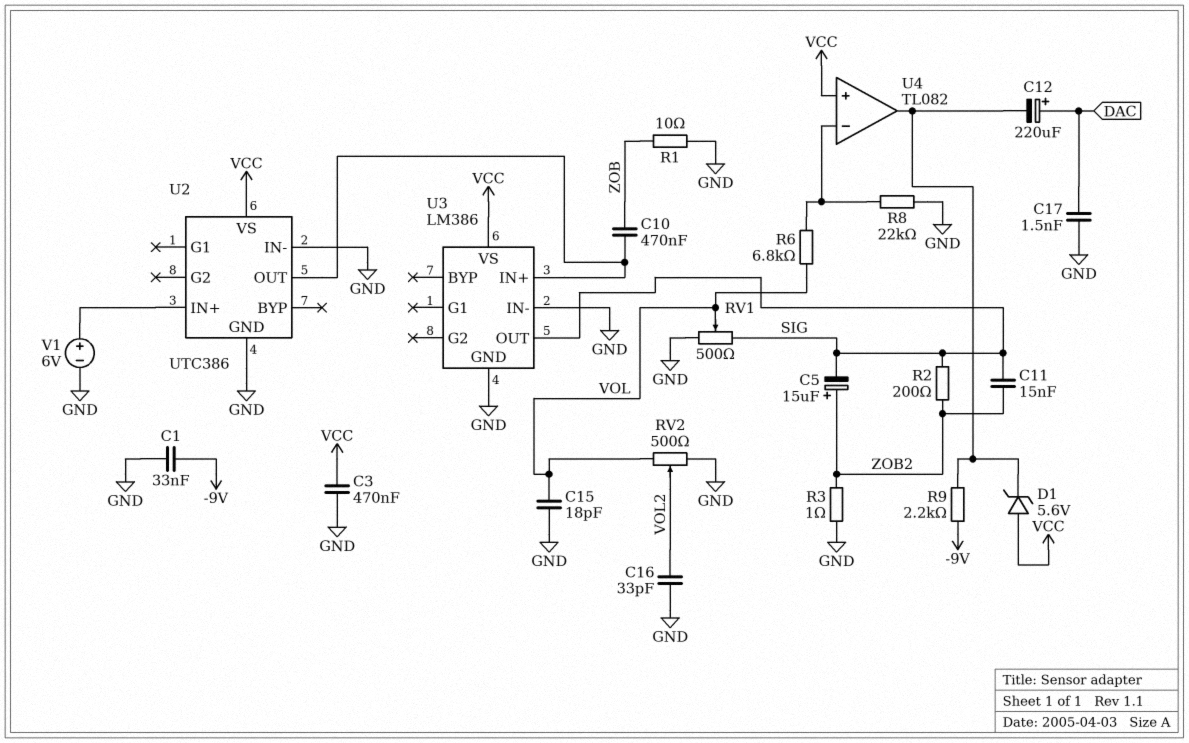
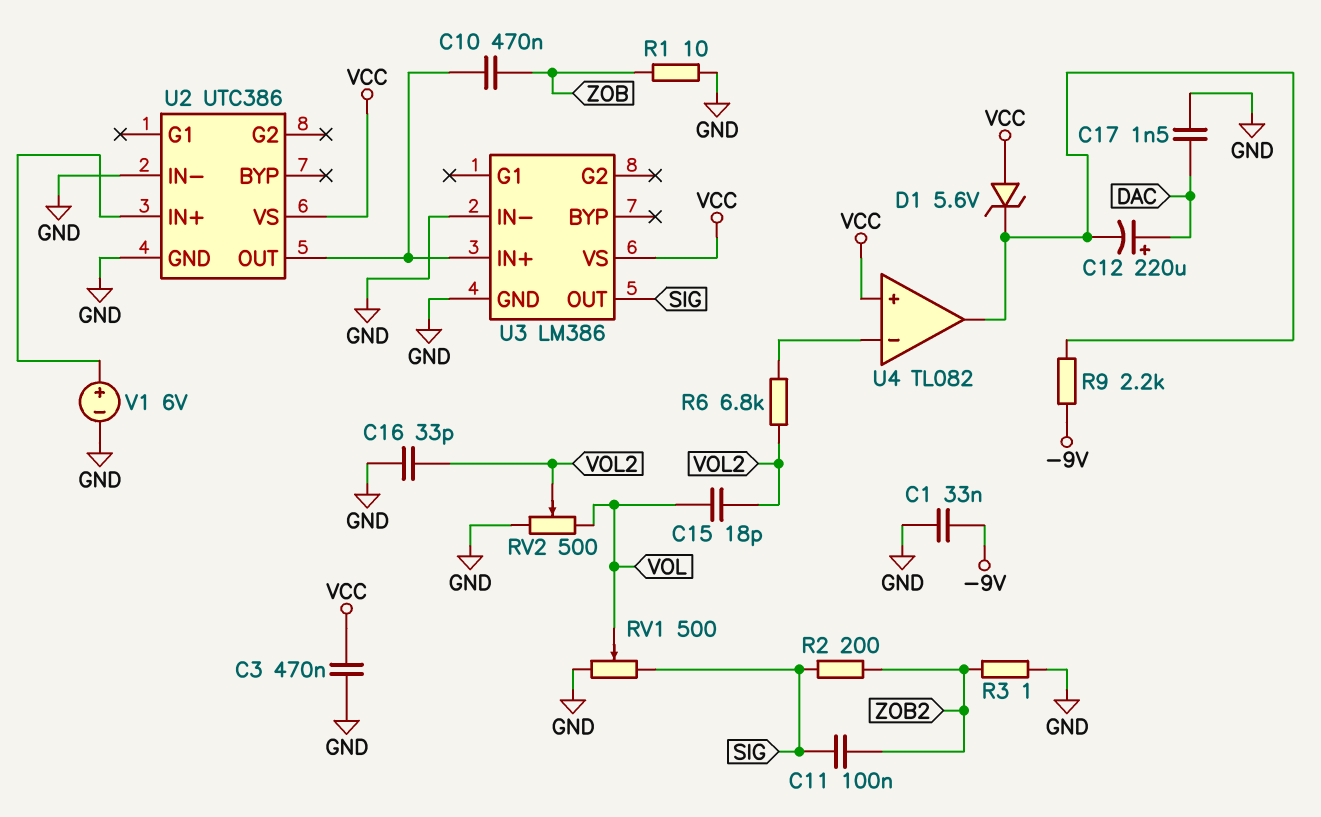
C5: 15uF (plus ZOB2, minus SIG) -> none
C11: 15nF (SIG, ZOB2) -> 100nF (SIG, ZOB2)
C15: 18pF (GND, VOL) -> 18pF (VOL, VOL2)
R6: 6.8k (U4/in-, VOL) -> 6.8k (U4/in-, VOL2)
R8: 22k (GND, U4/in-) -> none

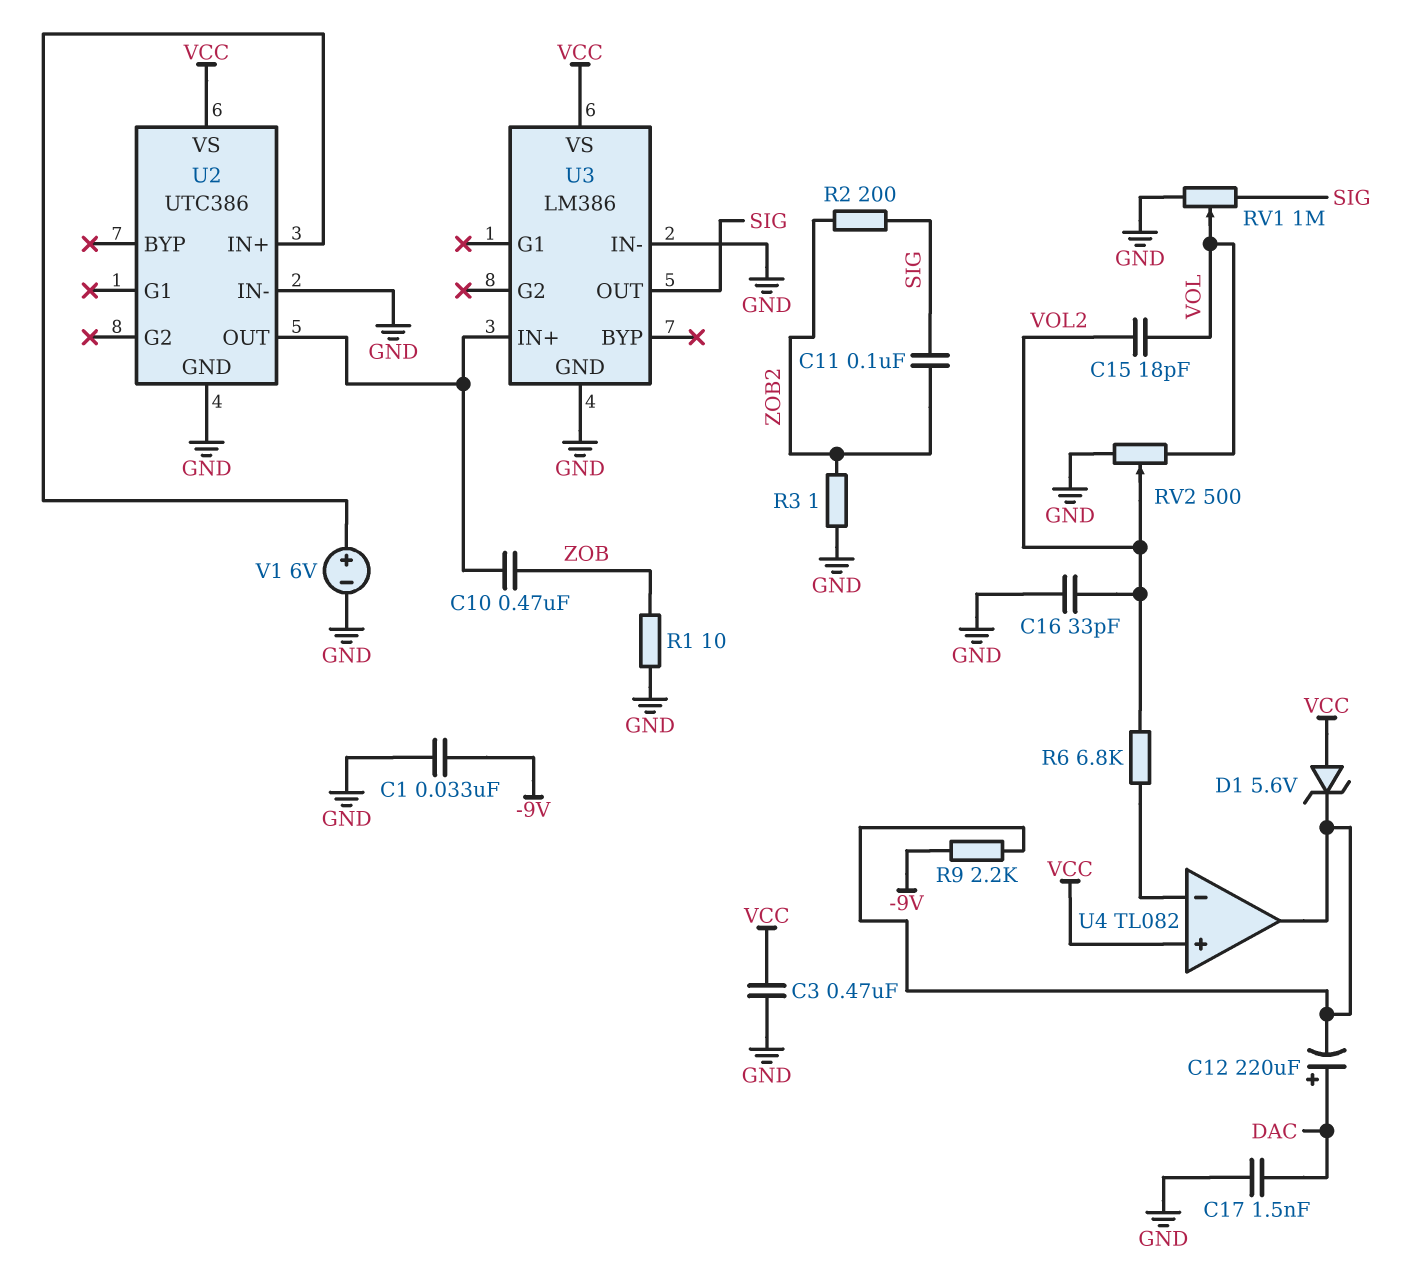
RV1: 500 (GND, SIG, wiper VOL) -> 1M (GND, SIG, wiper VOL)

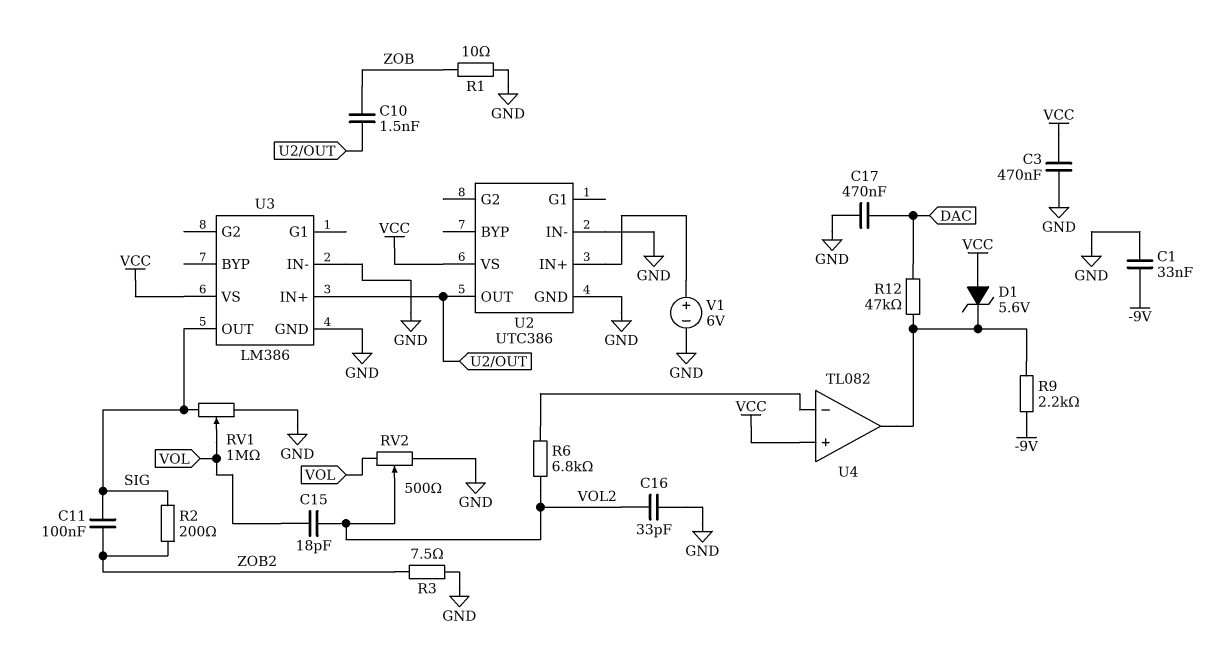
C10: 470nF (U2/OUT, ZOB) -> 1.5nF (U2/OUT, ZOB)
C12: 220uF (plus DAC, minus U4/out) -> none
C17: 1.5nF (DAC, GND) -> 470nF (DAC, GND)
R3: 1 (GND, ZOB2) -> 7.5 (GND, ZOB2)
R12: none -> 47k (DAC, U4/out)

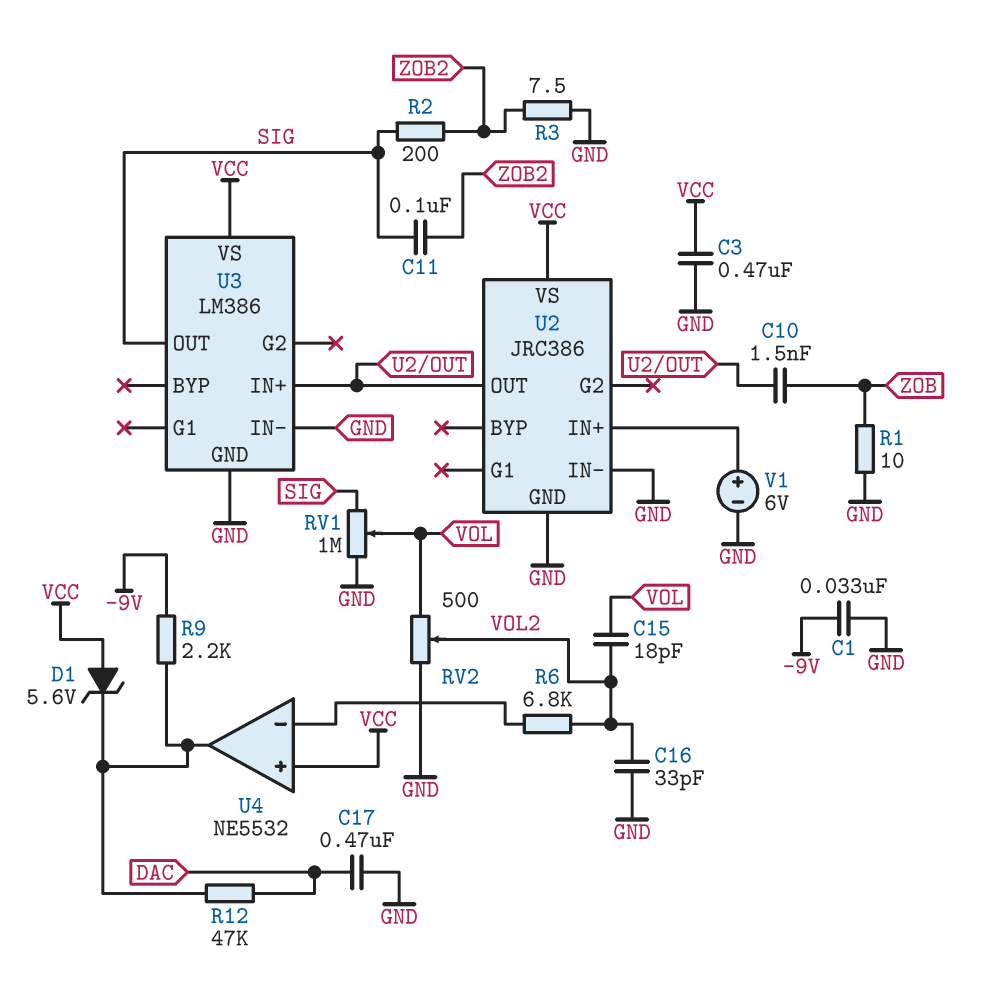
U2: UTC386 -> JRC386
U4: TL082 -> NE5532

